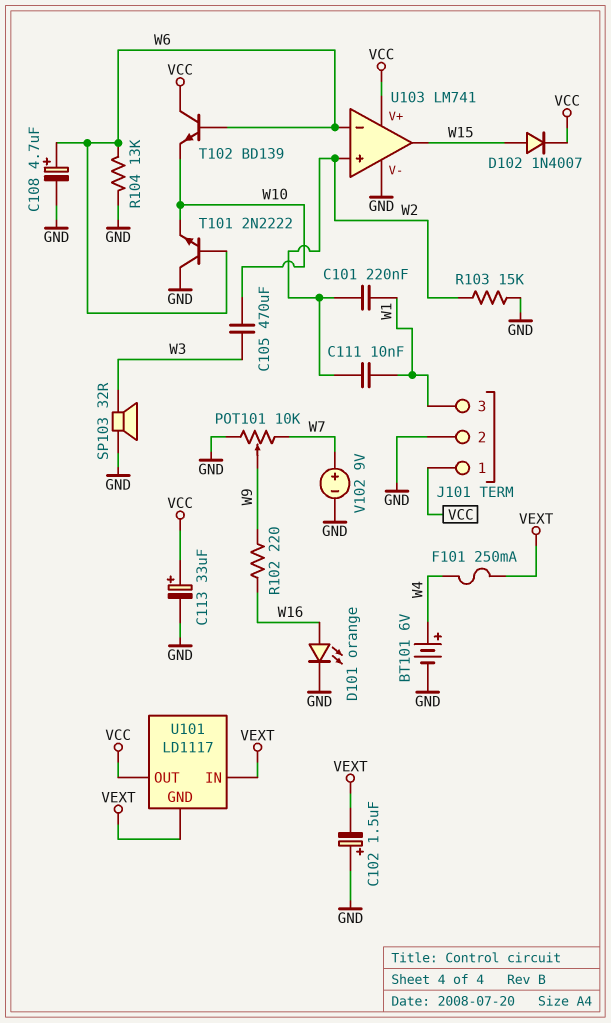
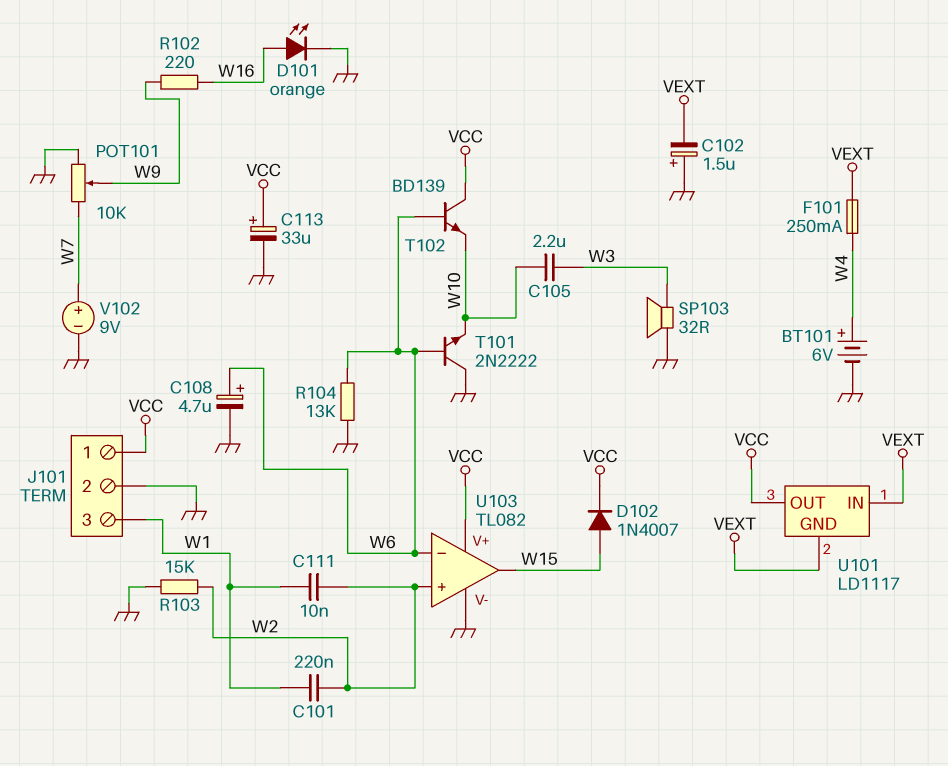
C105: 470uF (W3, W10) -> 2.2uF (W3, W10)
U103: LM741 -> TL082

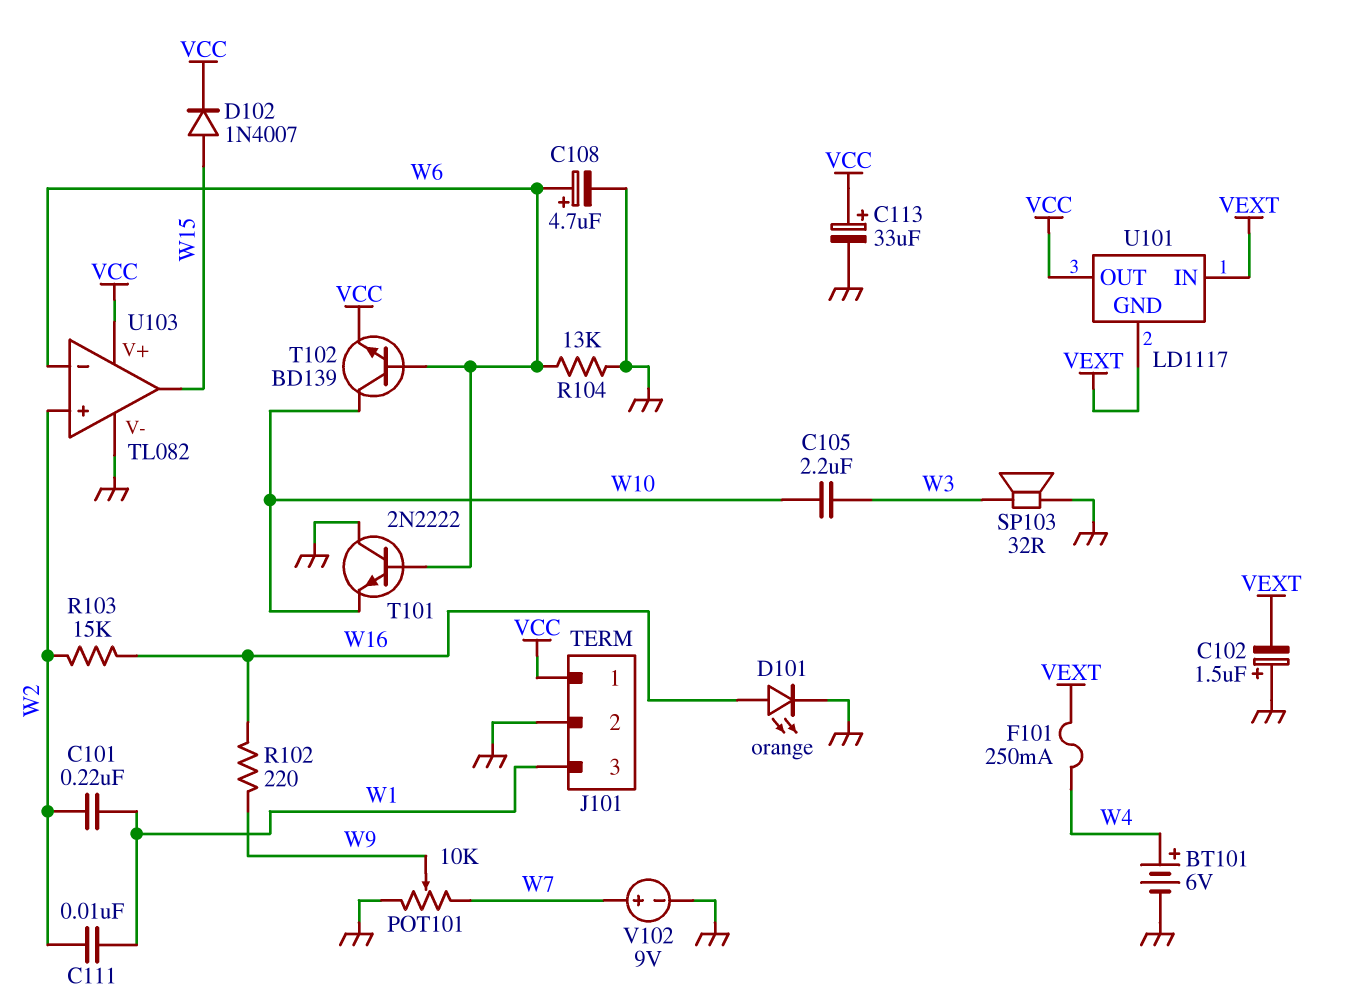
R103: 15k (GND, W2) -> 15k (W2, W16)
T102: NPN BD139 (B W6, C VCC, E W10) -> NPN BD139 (B W6, C W10, E VCC)

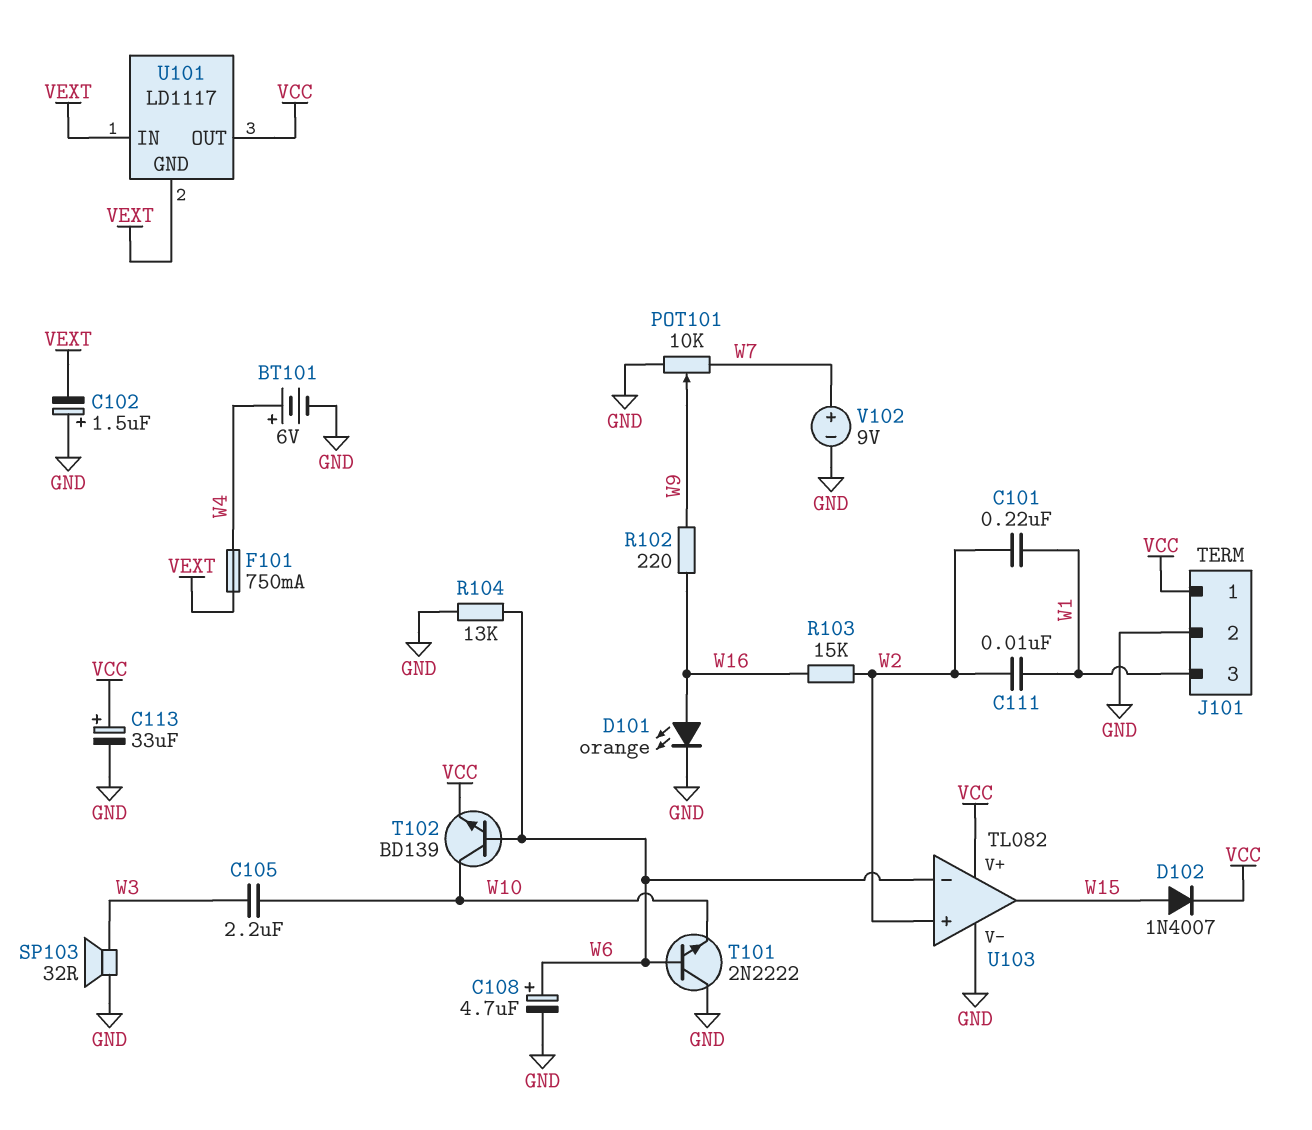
F101: 250mA (VEXT, W4) -> 750mA (VEXT, W4)

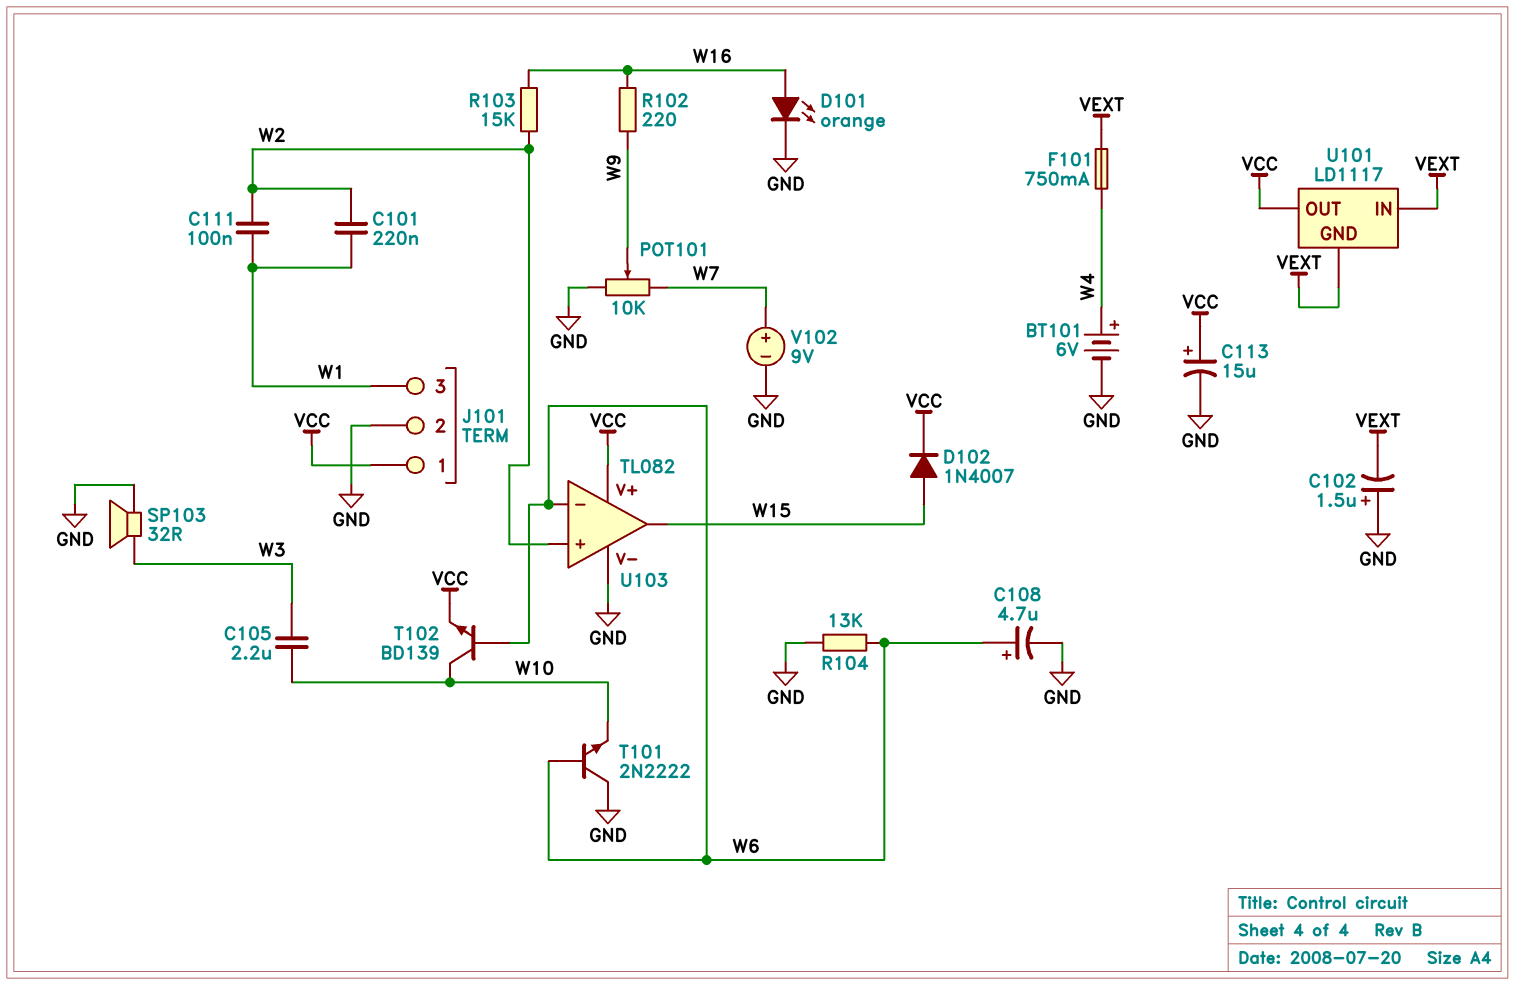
C111: 10nF (W1, W2) -> 100nF (W1, W2)
C113: 33uF (plus VCC, minus GND) -> 15uF (plus VCC, minus GND)

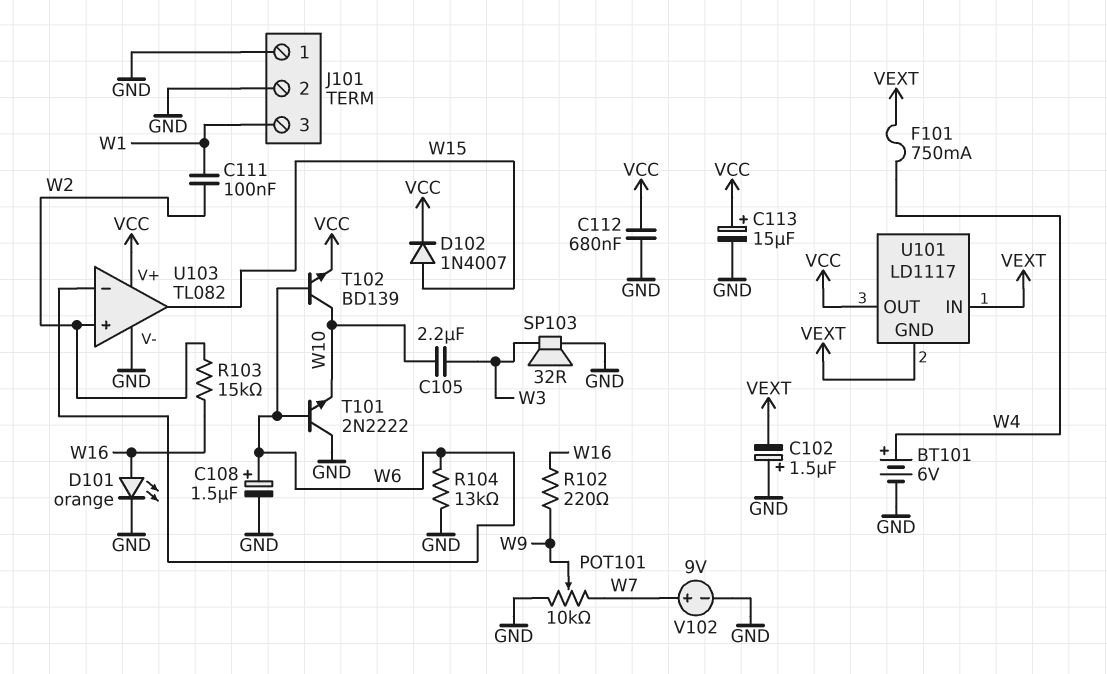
C101: 220nF (W1, W2) -> none
C108: 4.7uF (plus W6, minus GND) -> 1.5uF (plus W6, minus GND)
C112: none -> 680nF (GND, VCC)
J101 pin 1: VCC -> GND

